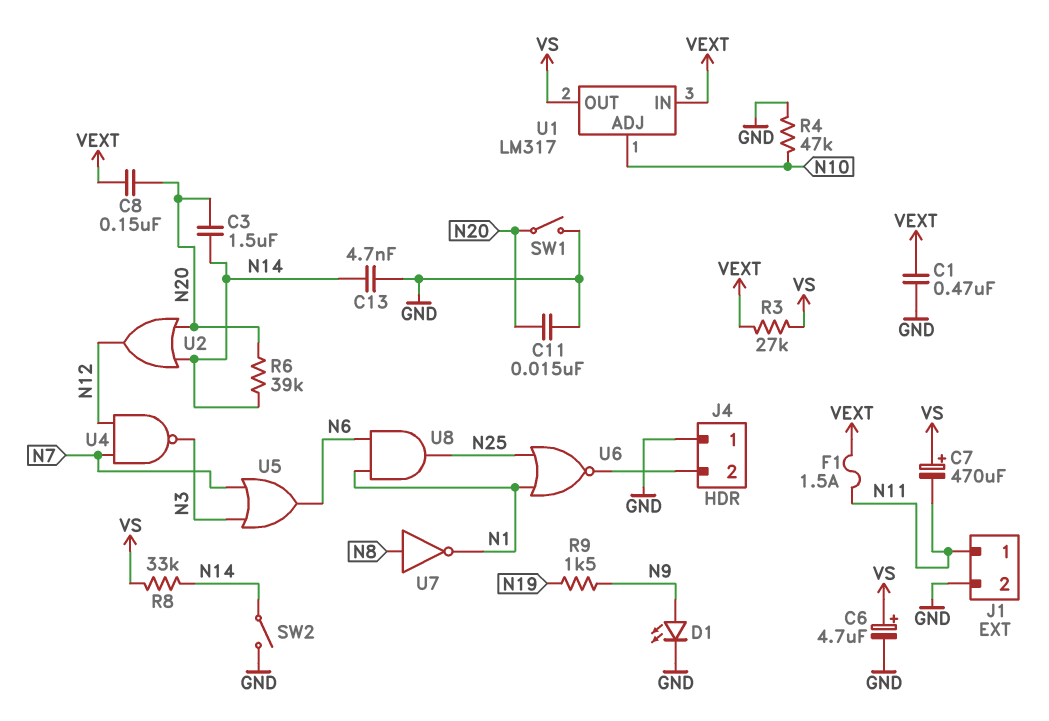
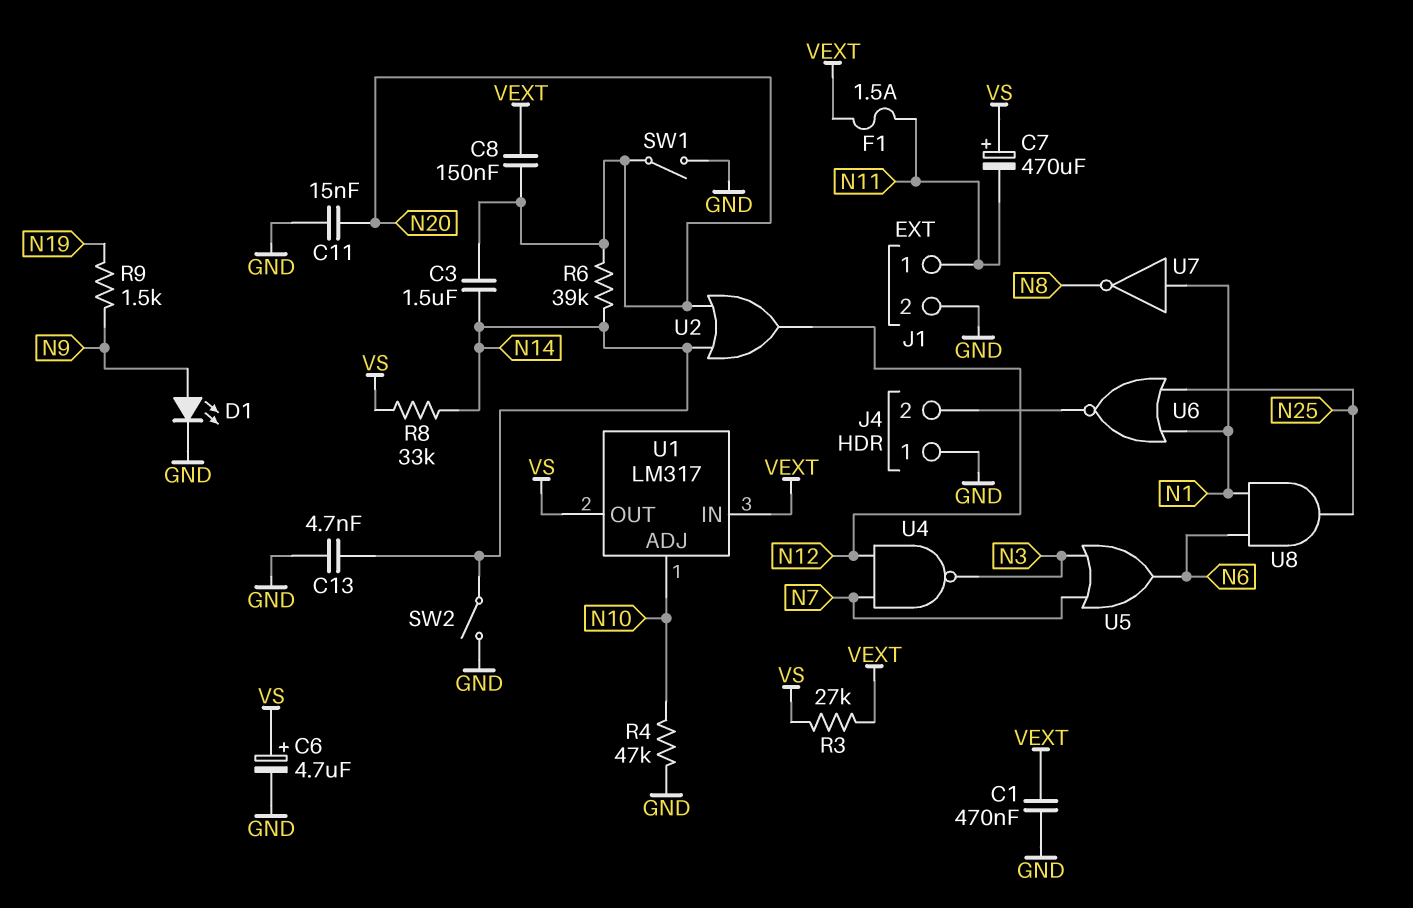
U7: NOT (in N8, out N1) -> NOT (in N1, out N8)

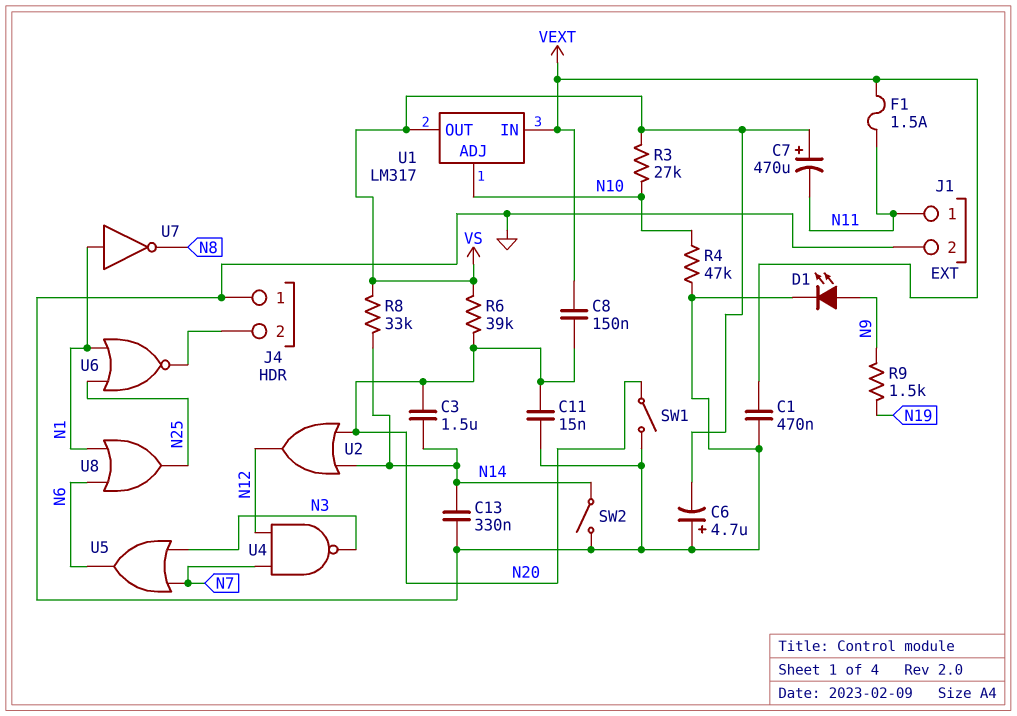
C6: 4.7uF (plus VS, minus GND) -> 4.7uF (plus GND, minus VS)
C13: 4.7nF (GND, N14) -> 330nF (GND, N14)
R3: 27k (VEXT, VS) -> 27k (N10, VS)
R6: 39k (N14, N20) -> 39k (N20, VS)
U8: AND (in N1, in N6, out N25) -> OR (in N1, in N6, out N25)

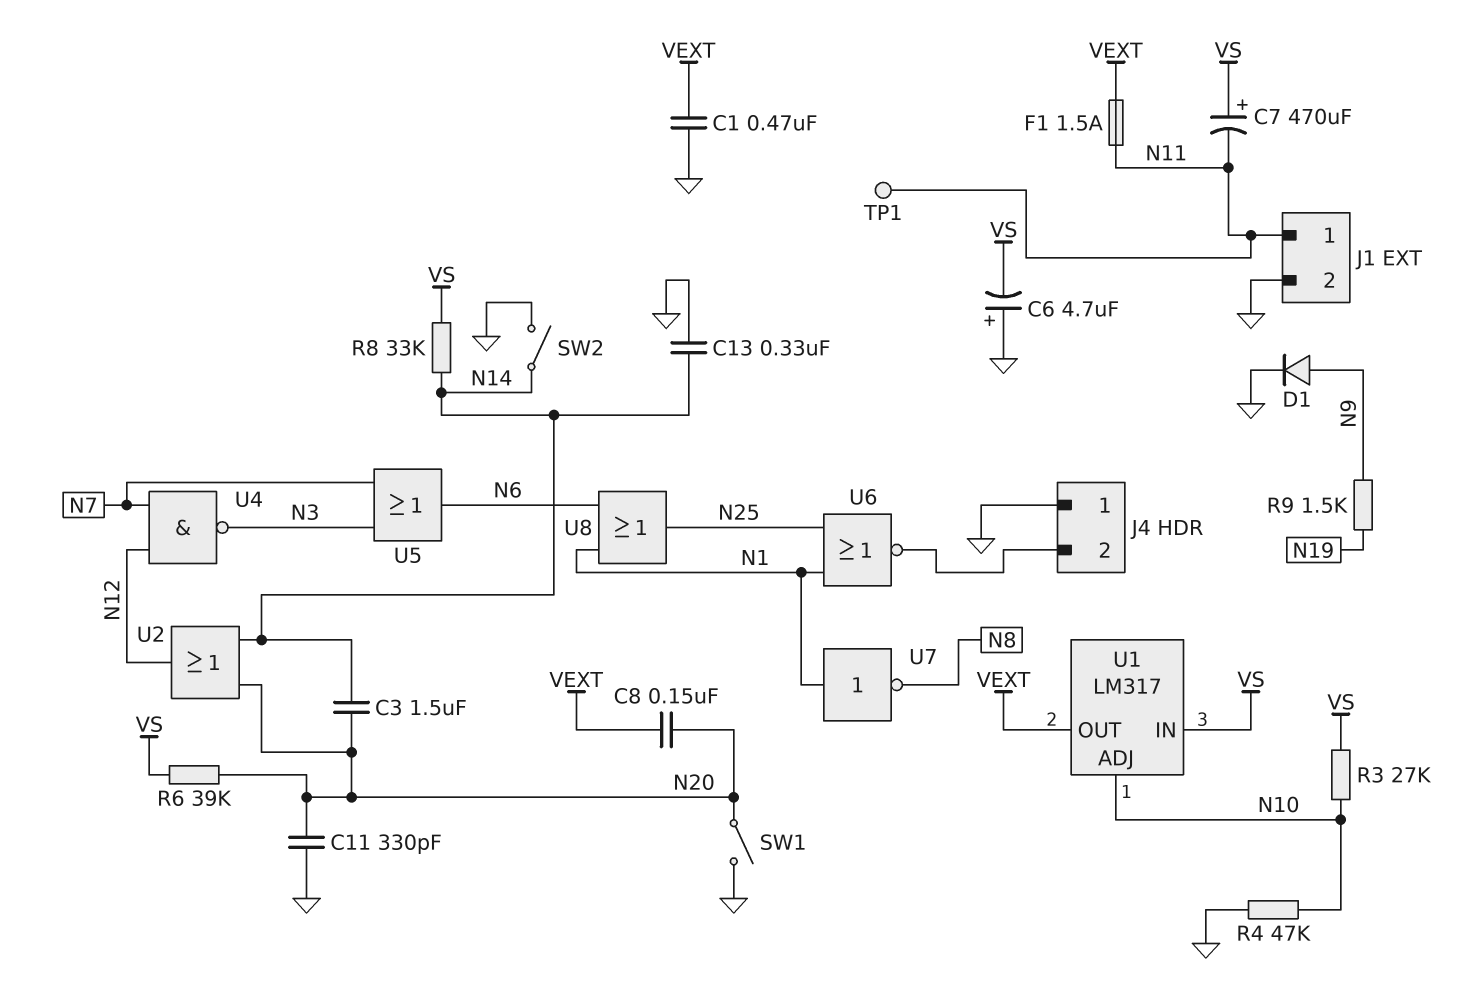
C11: 15nF (GND, N20) -> 330pF (GND, N20)
D1: LED (A N9, K GND) -> diode (A N9, K GND)
TP1: none -> test point (N11)
U1 pin IN: VEXT -> VS
U1 pin OUT: VS -> VEXT

